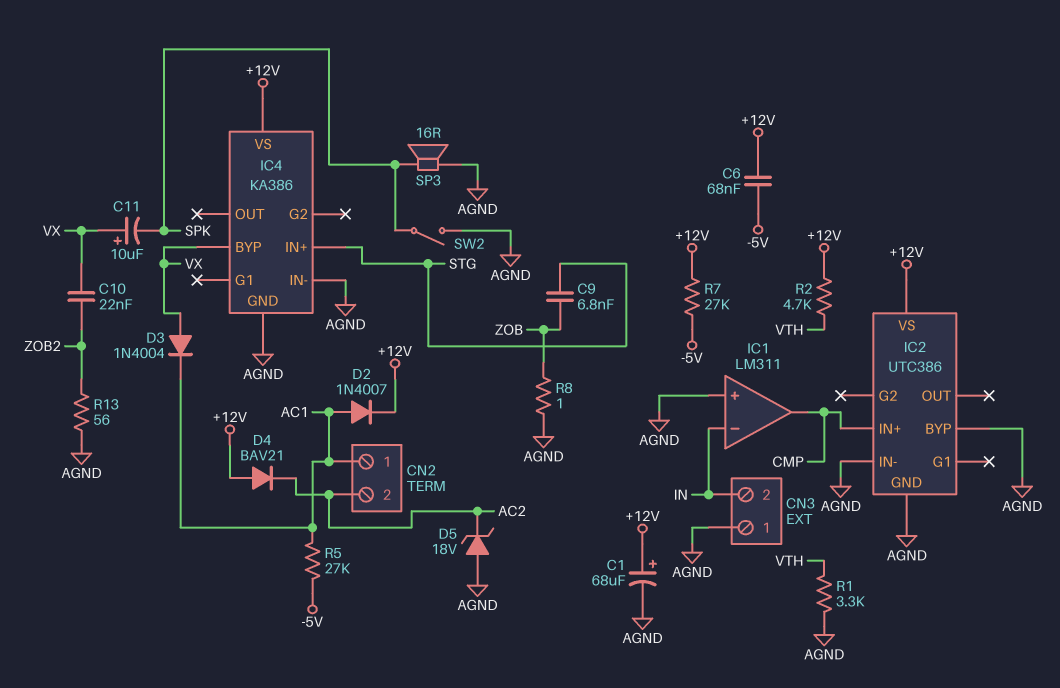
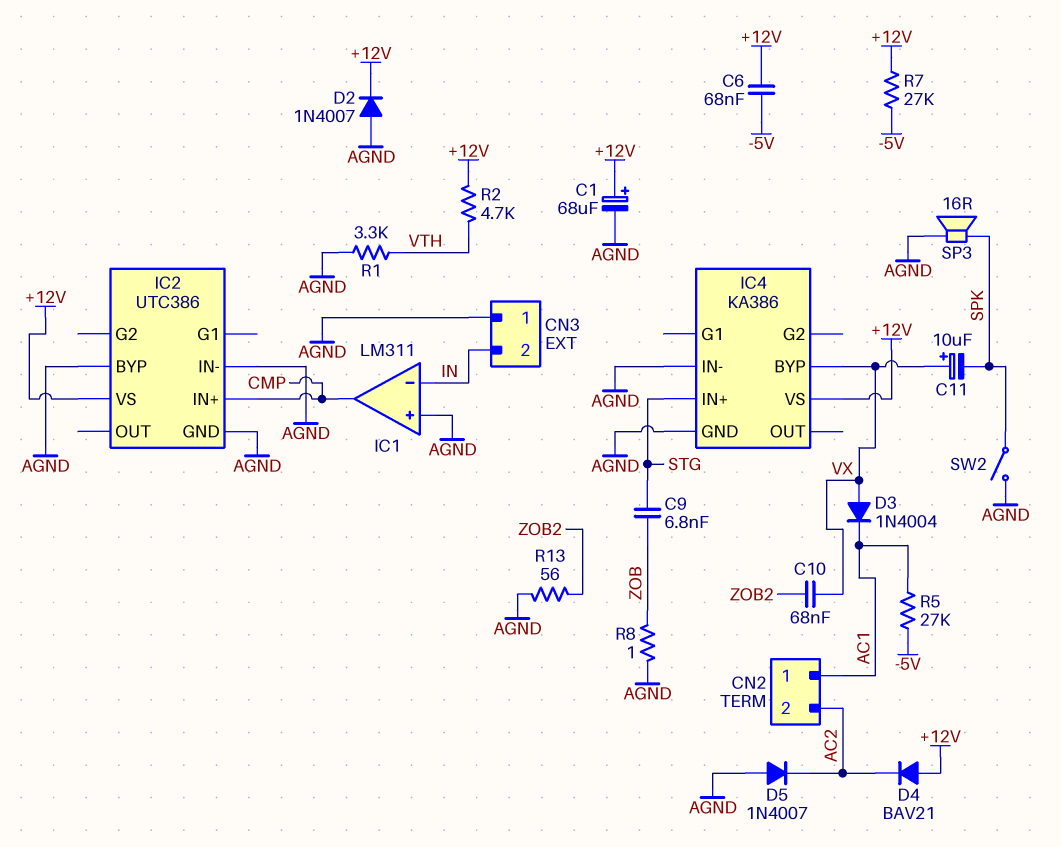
C10: 22nF (VX, ZOB2) -> 68nF (VX, ZOB2)
D2: diode 1N4007 (A AC1, K +12V) -> diode 1N4007 (A AGND, K +12V)
D5: zener 18V (A AGND, K AC2) -> diode 1N4007 (A AGND, K AC2)

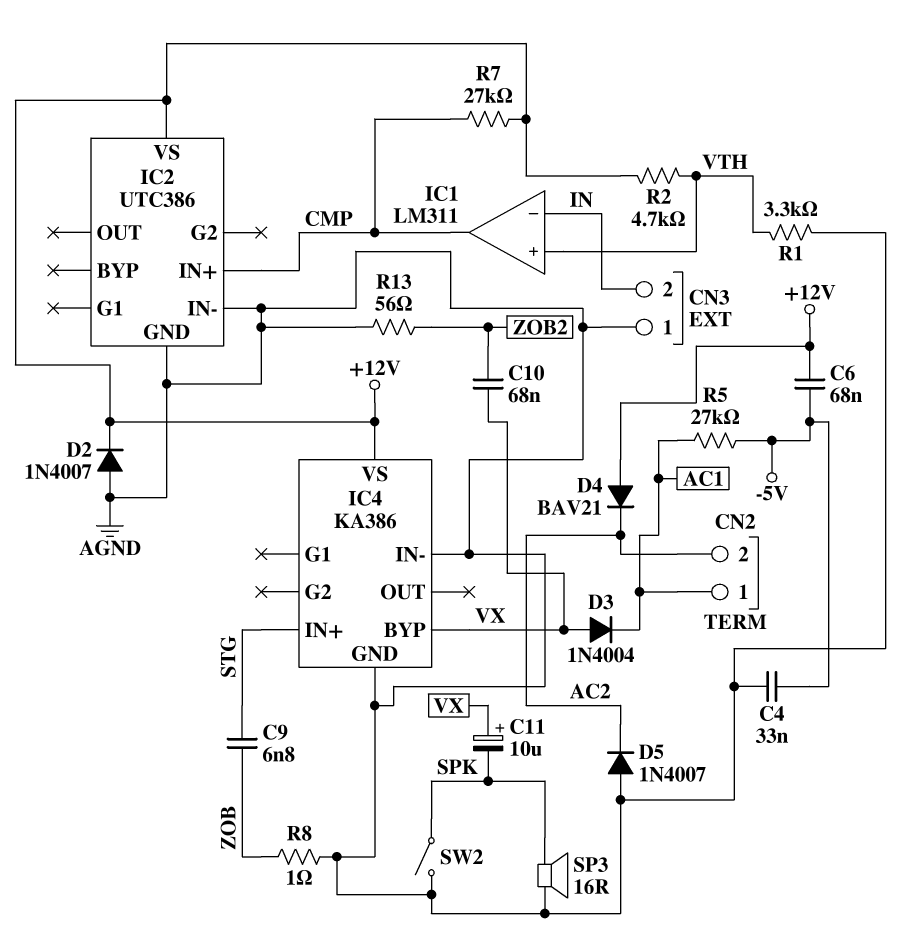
C1: 68uF (plus +12V, minus AGND) -> none
C4: none -> 33nF (-5V, AGND)
IC1 pin in+: AGND -> VTH
IC2 pin BYP: AGND -> none
R7: 27k (+12V, -5V) -> 27k (+12V, CMP)

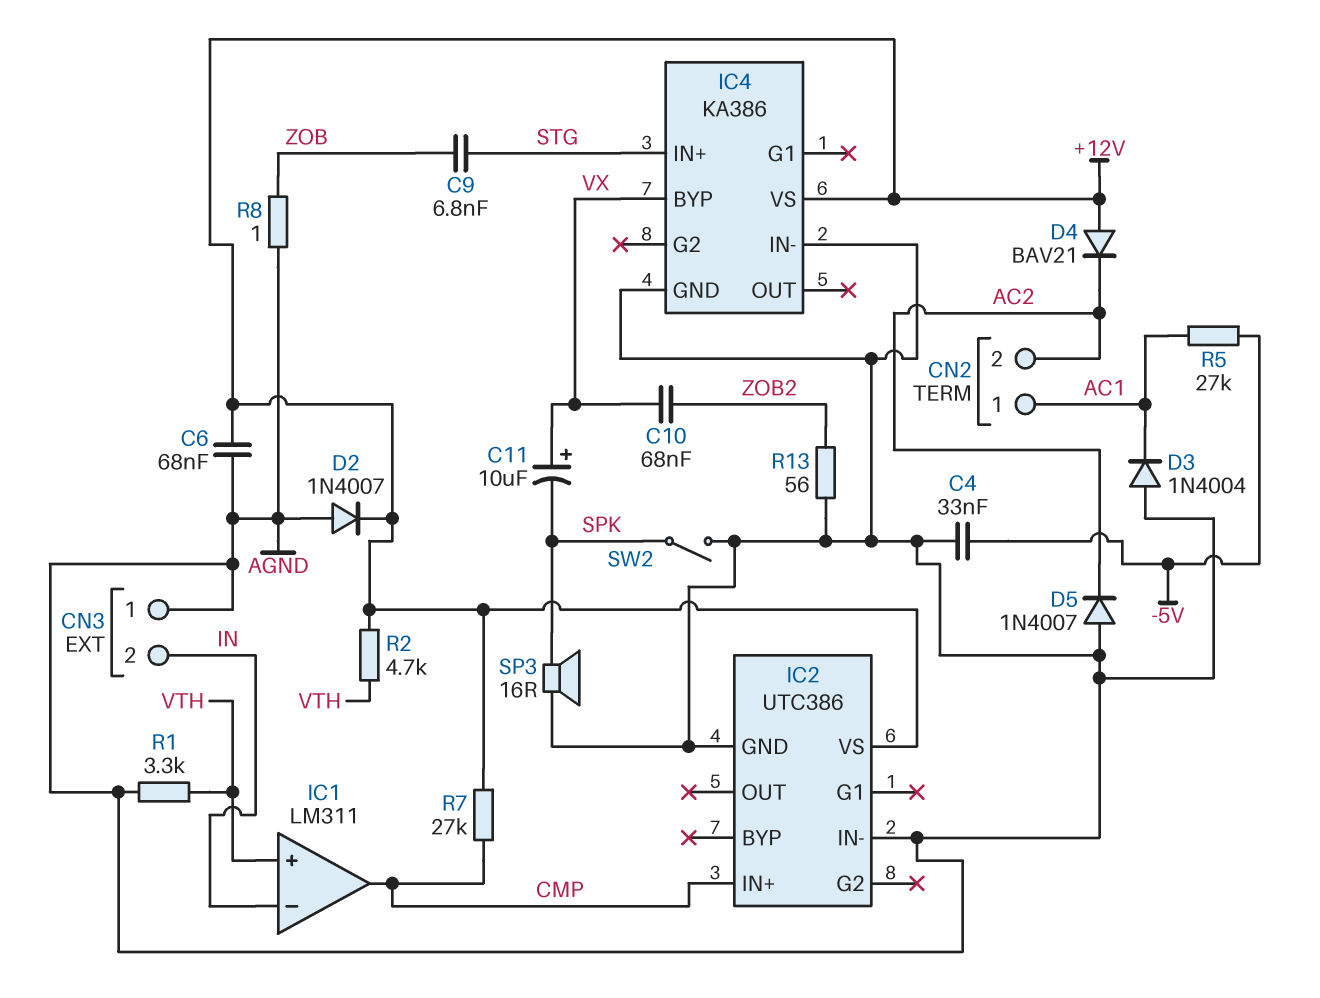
C6: 68nF (+12V, -5V) -> 68nF (+12V, AGND)
D3: diode 1N4004 (A VX, K AC1) -> diode 1N4004 (A AGND, K AC1)

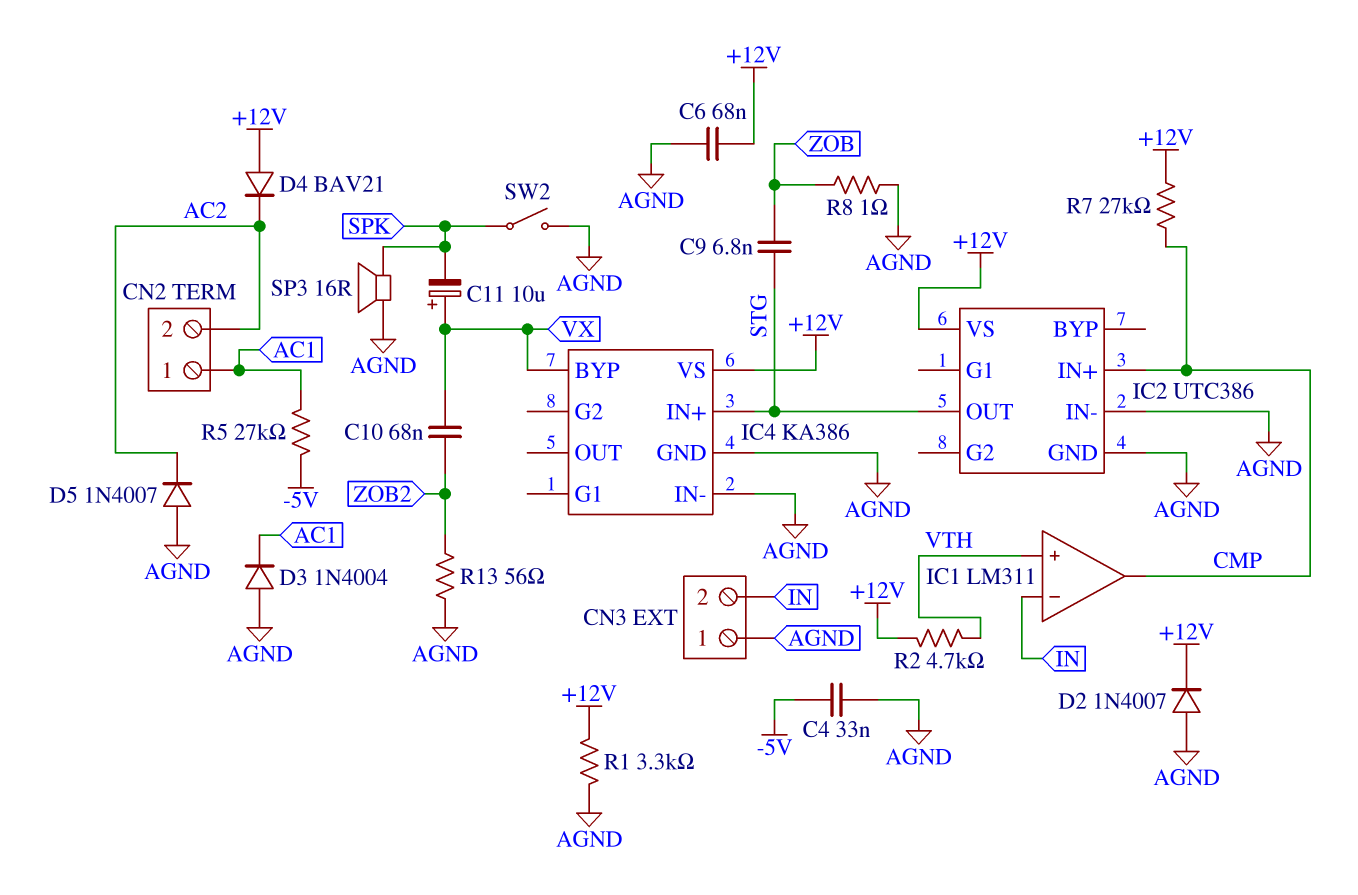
IC2 pin OUT: none -> STG
R1: 3.3k (AGND, VTH) -> 3.3k (+12V, AGND)

